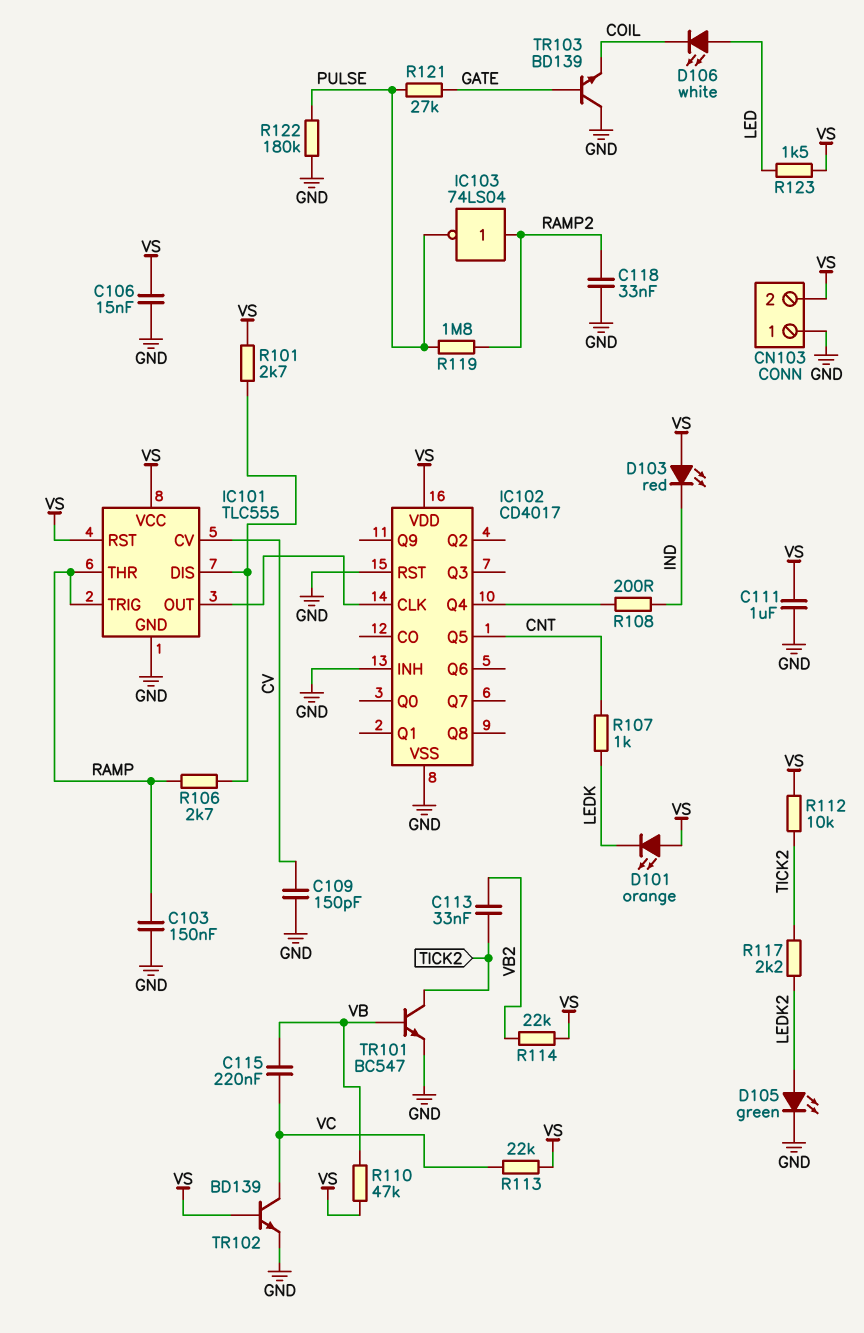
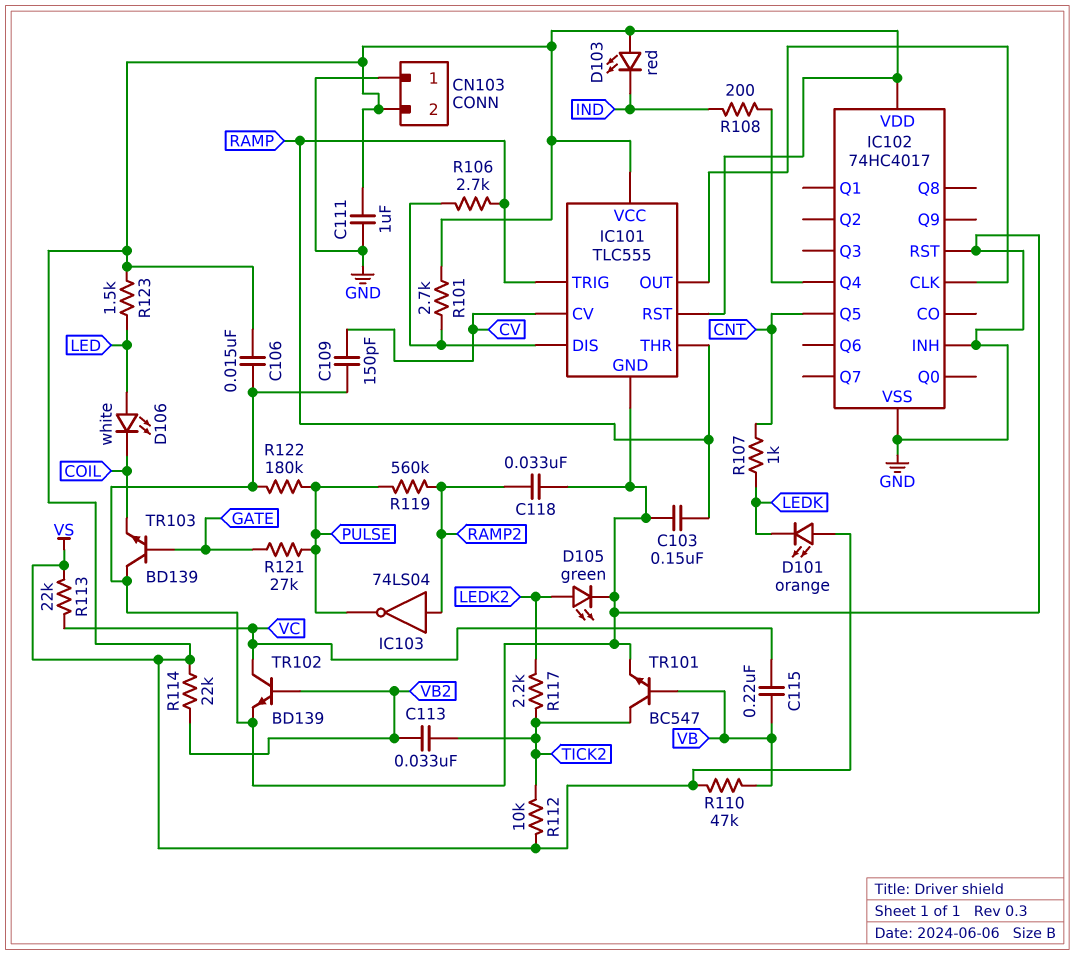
IC102: CD4017 -> 74HC4017
R119: 1.8M (PULSE, RAMP2) -> 560k (PULSE, RAMP2)
TR102: NPN BD139 (B VS, C VC, E GND) -> NPN BD139 (B VB2, C VC, E GND)

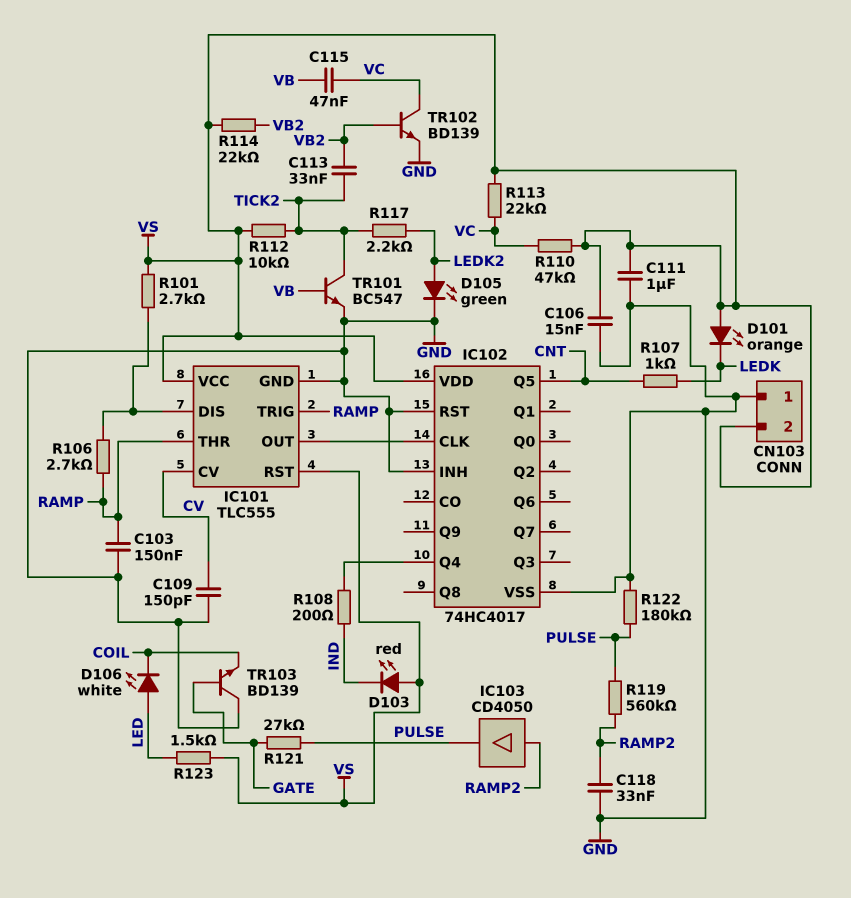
C115: 220nF (VB, VC) -> 47nF (VB, VC)
IC103: NOT 74LS04 (in RAMP2, out PULSE) -> buffer CD4050 (in RAMP2, out PULSE)
R110: 47k (VB, VS) -> 47k (VC, VS)

